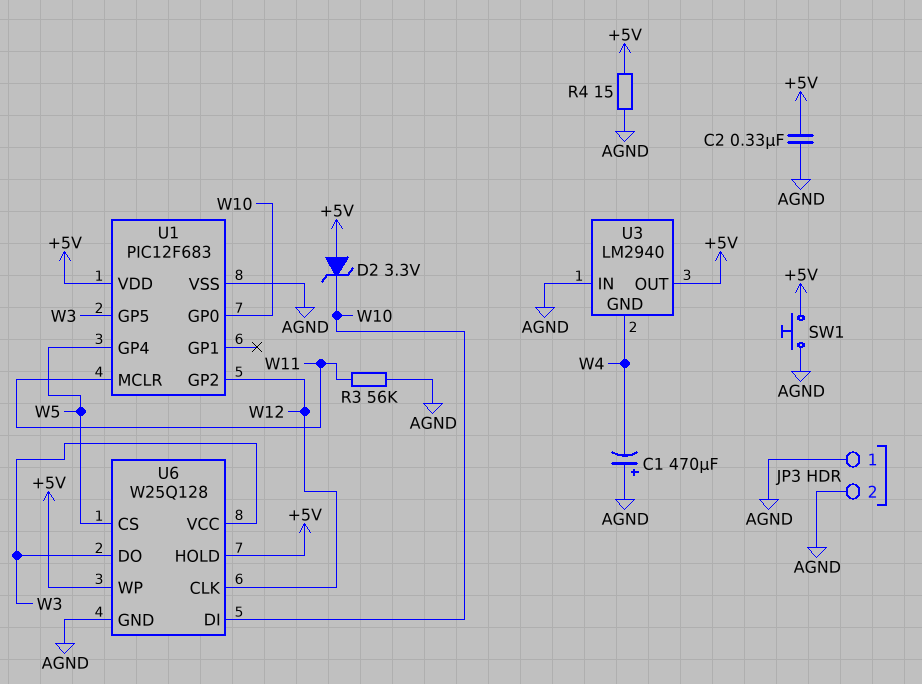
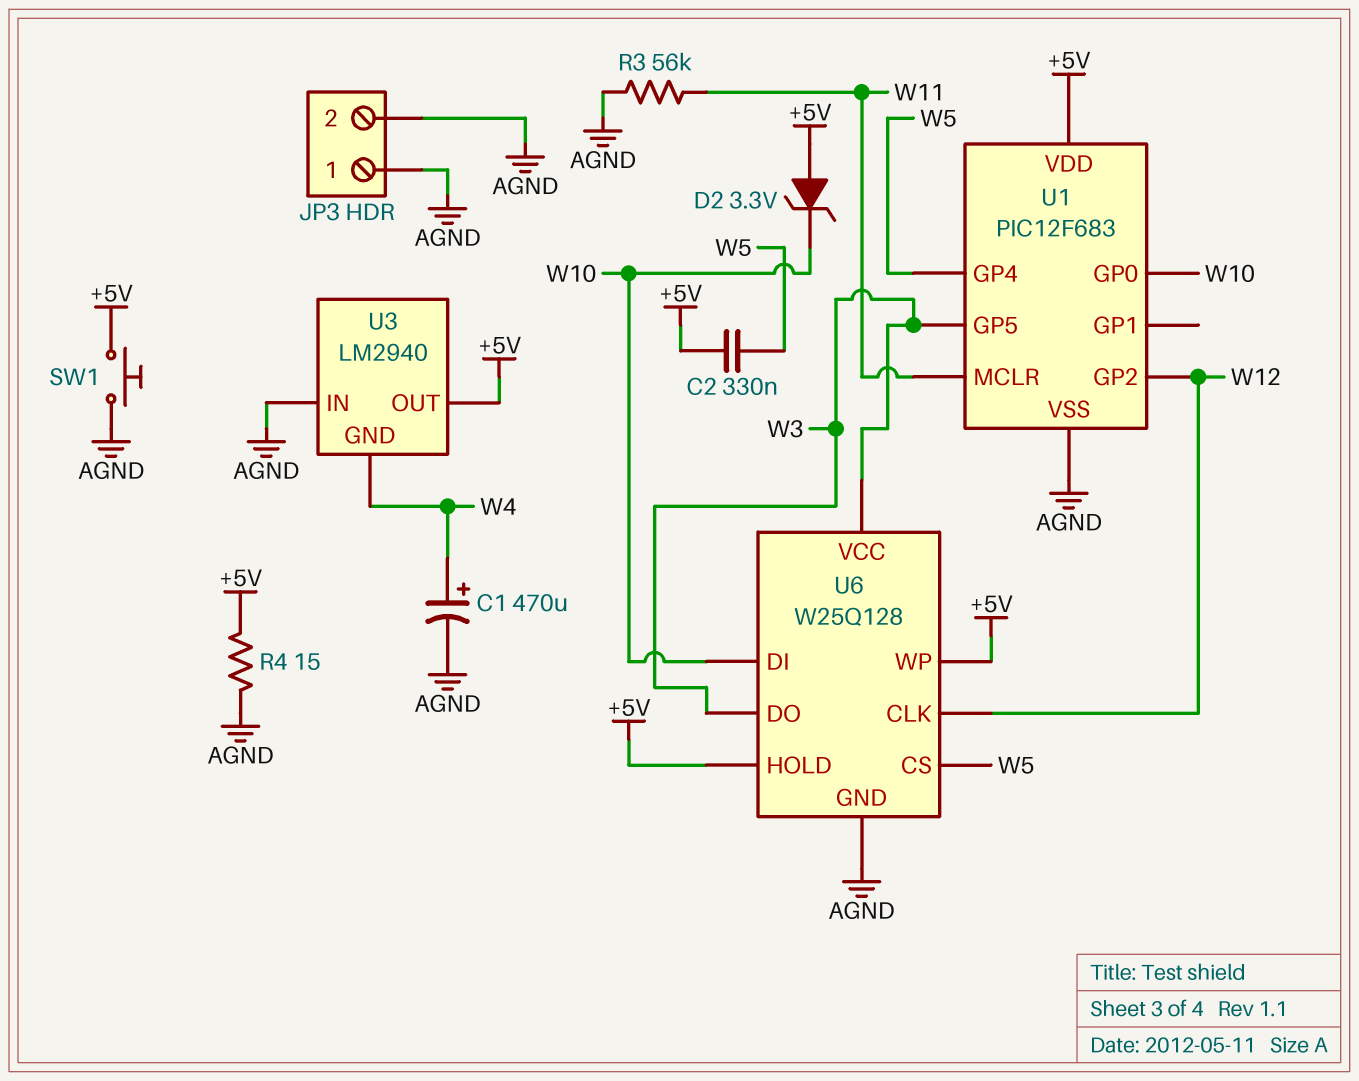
C1: 470uF (plus AGND, minus W4) -> 470uF (plus W4, minus AGND)
C2: 330nF (+5V, AGND) -> 330nF (+5V, W5)

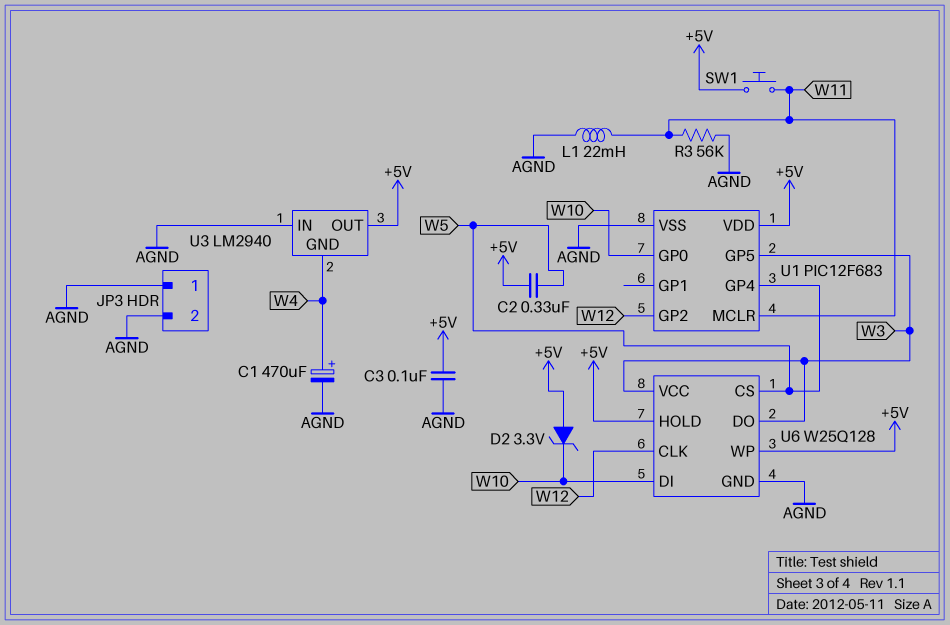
C3: none -> 100nF (+5V, AGND)
L1: none -> 22mH (AGND, W11)
R4: 15 (+5V, AGND) -> none
SW1: button (+5V, AGND) -> button (+5V, W11)

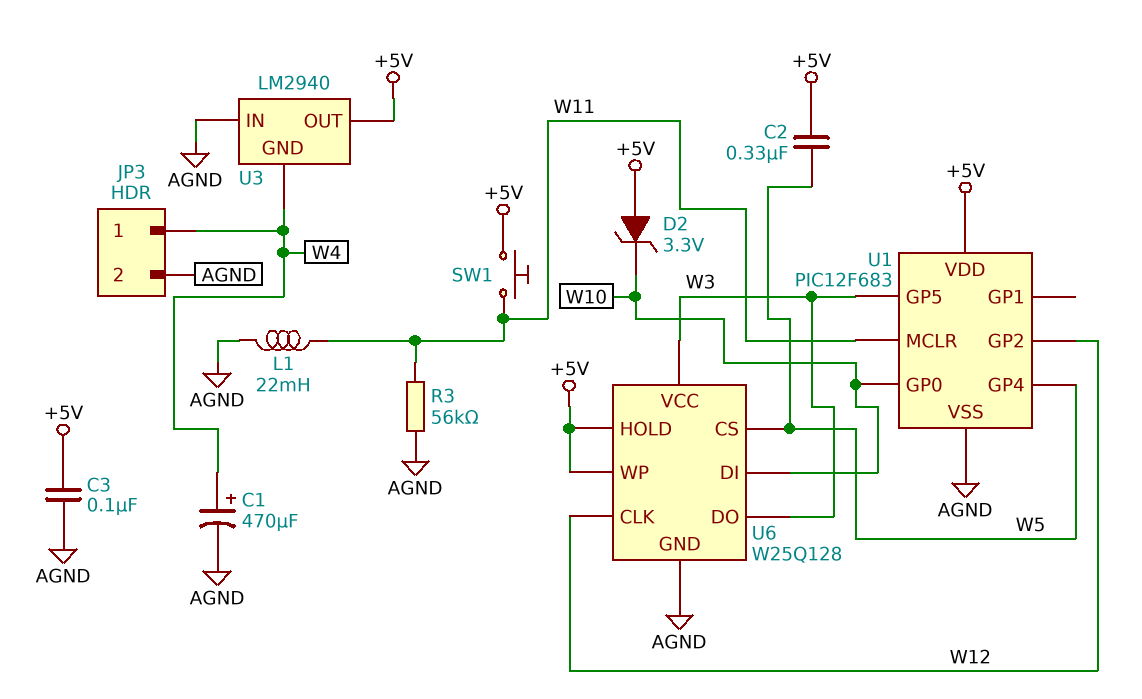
JP3 pin 1: AGND -> W4

